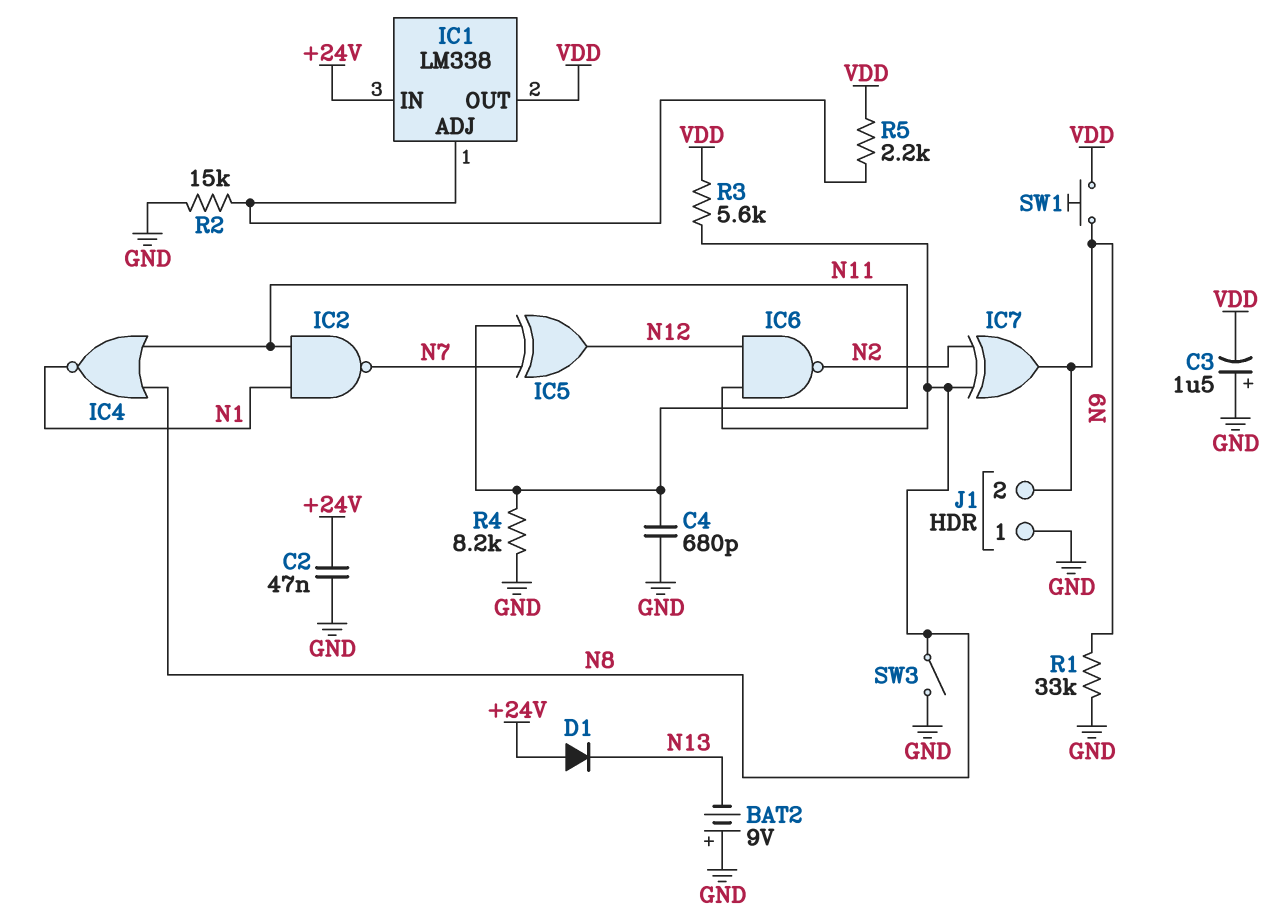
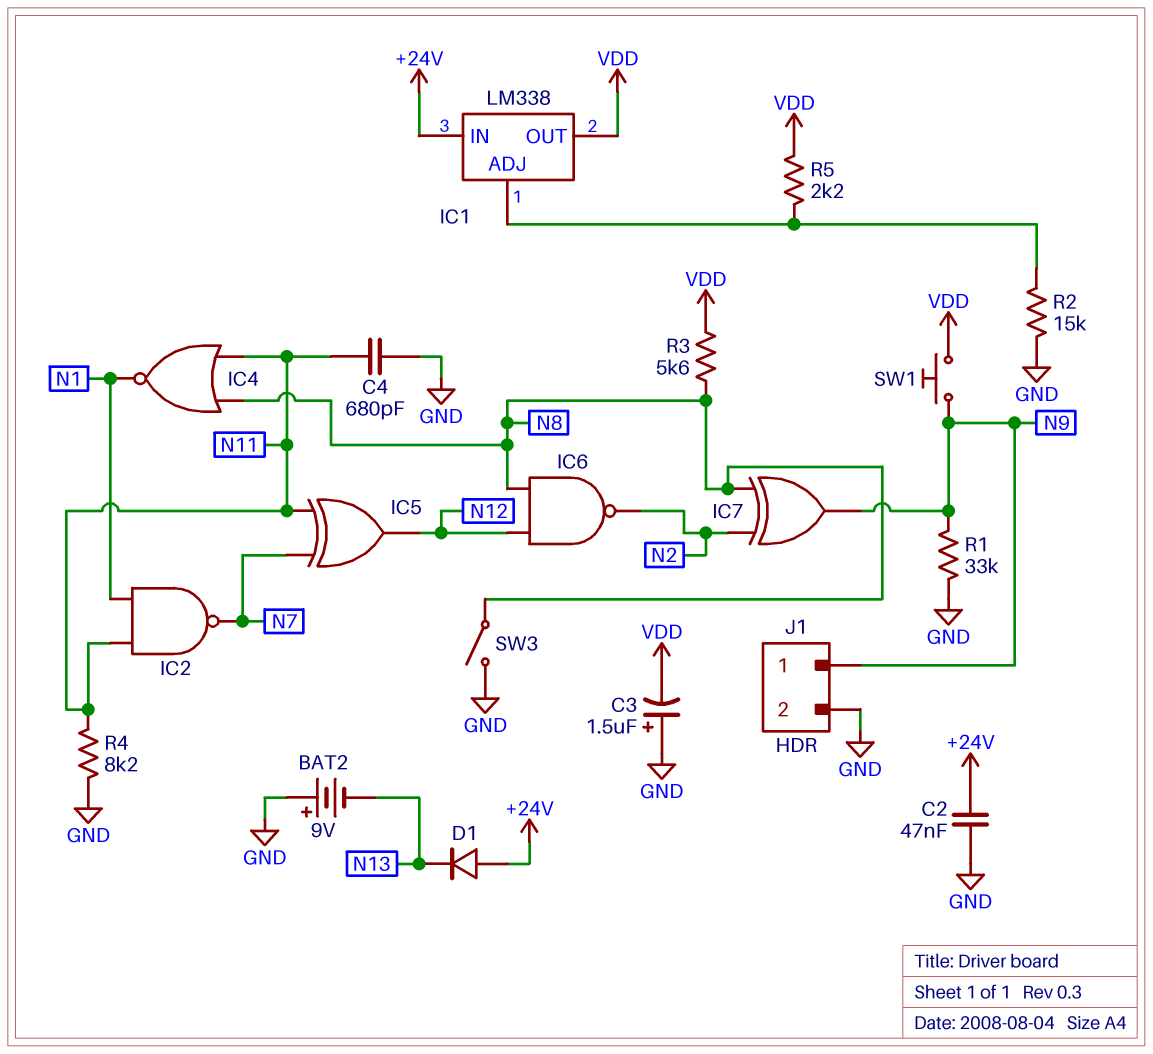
J1 pin 1: GND -> N9
J1 pin 2: N9 -> GND

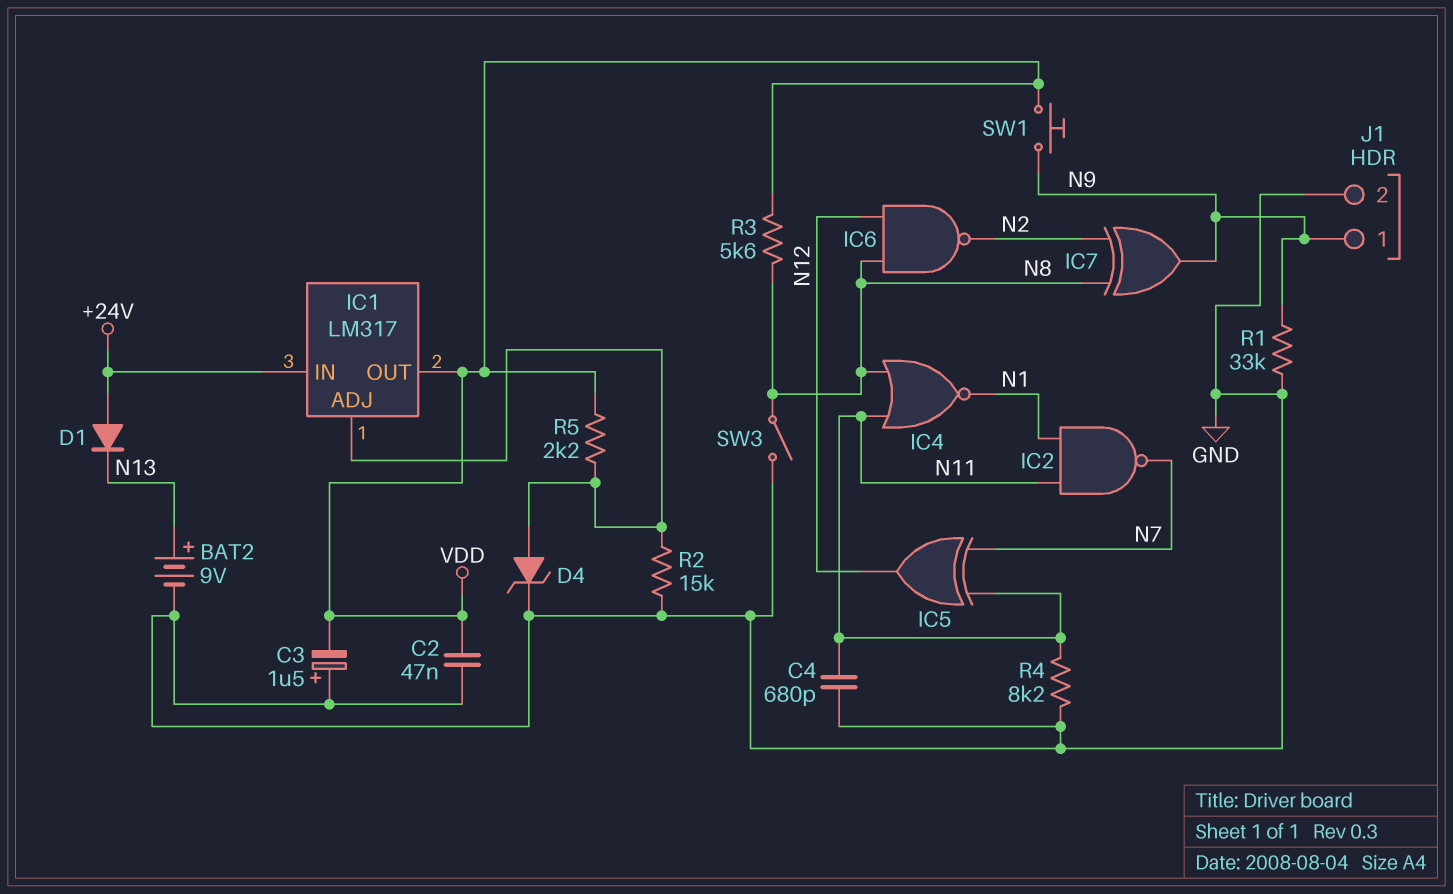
BAT2: 9V (plus GND, minus N13) -> 9V (plus N13, minus GND)
C2: 47nF (+24V, GND) -> 47nF (GND, VDD)
D4: none -> zener (A IC1/ADJ, K GND)
IC1: LM338 -> LM317

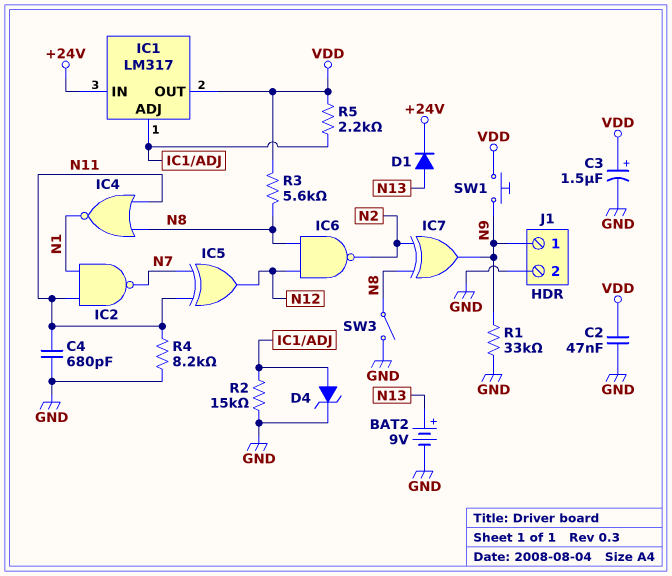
C3: 1.5uF (plus GND, minus VDD) -> 1.5uF (plus VDD, minus GND)
D1: diode (A +24V, K N13) -> diode (A N13, K +24V)

